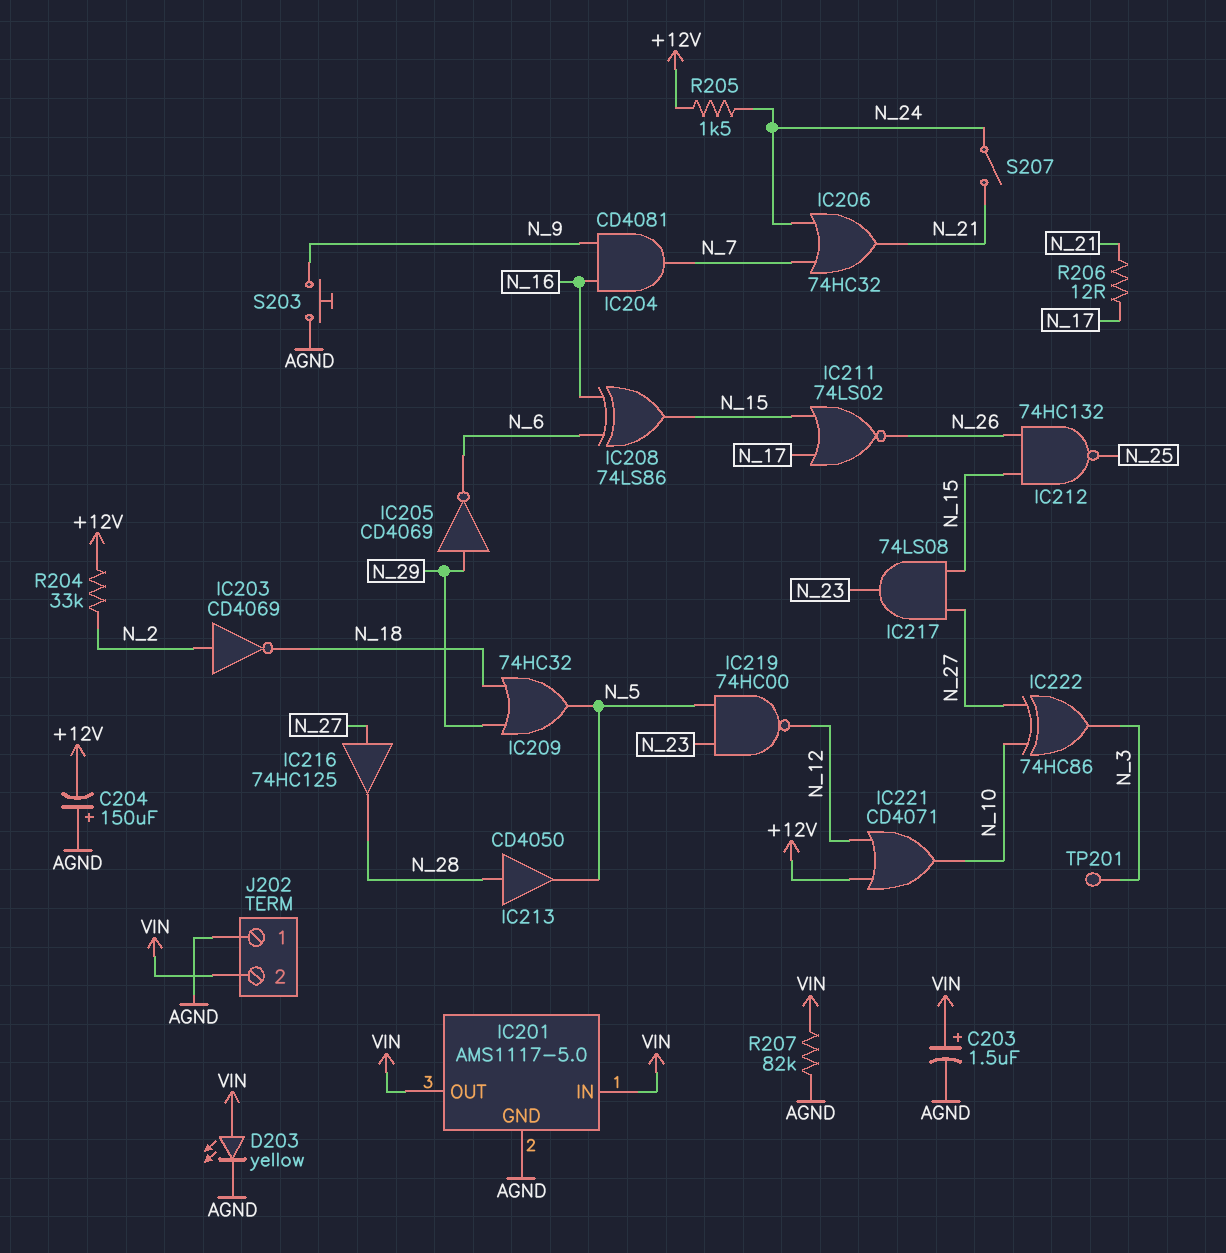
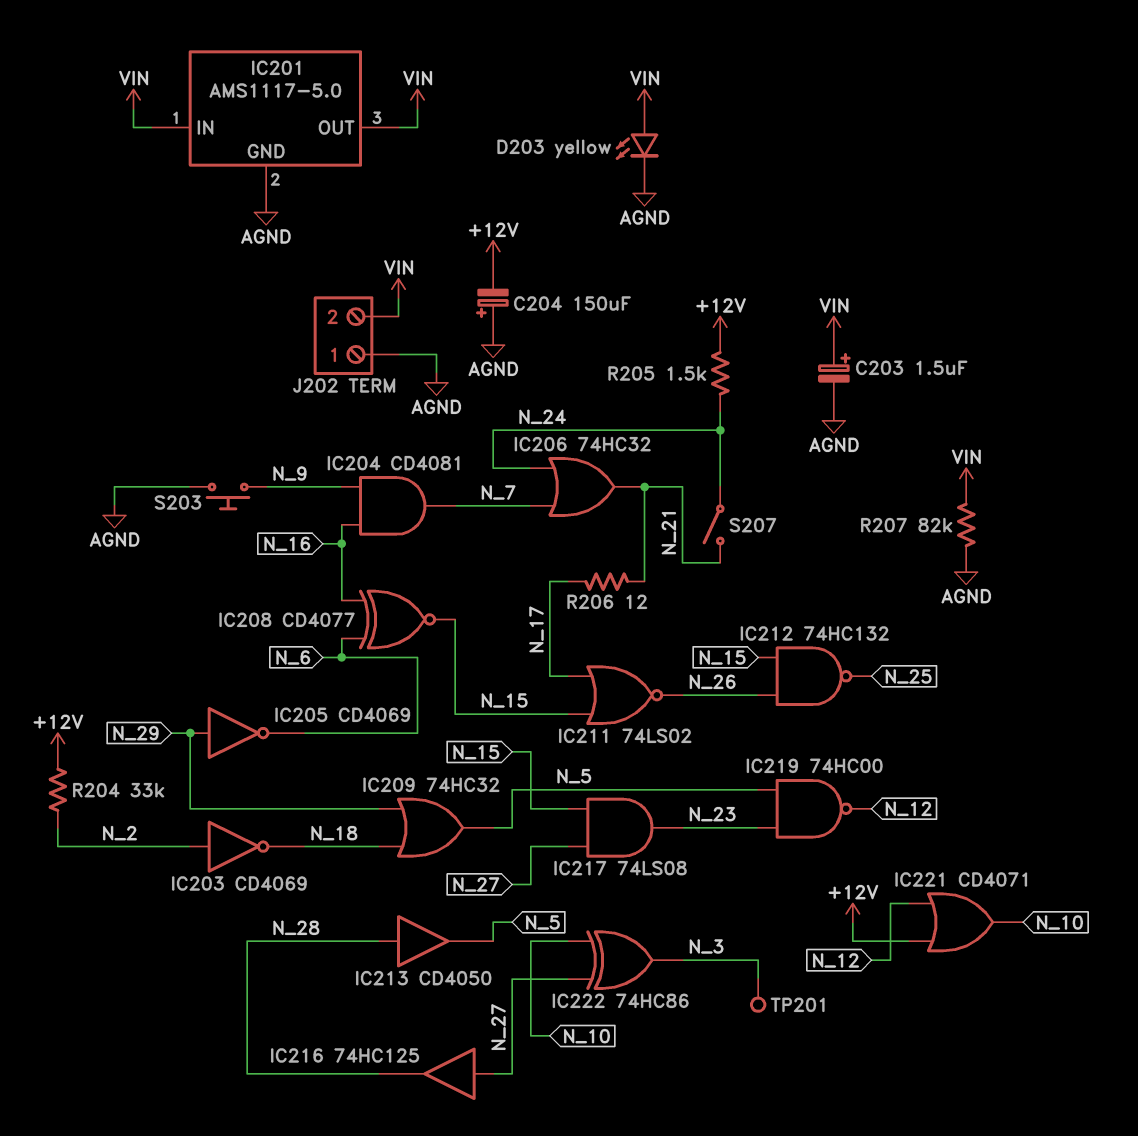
IC208: XOR 74LS86 (in N_6, in N_16, out N_15) -> XNOR CD4077 (in N_6, in N_16, out N_15)

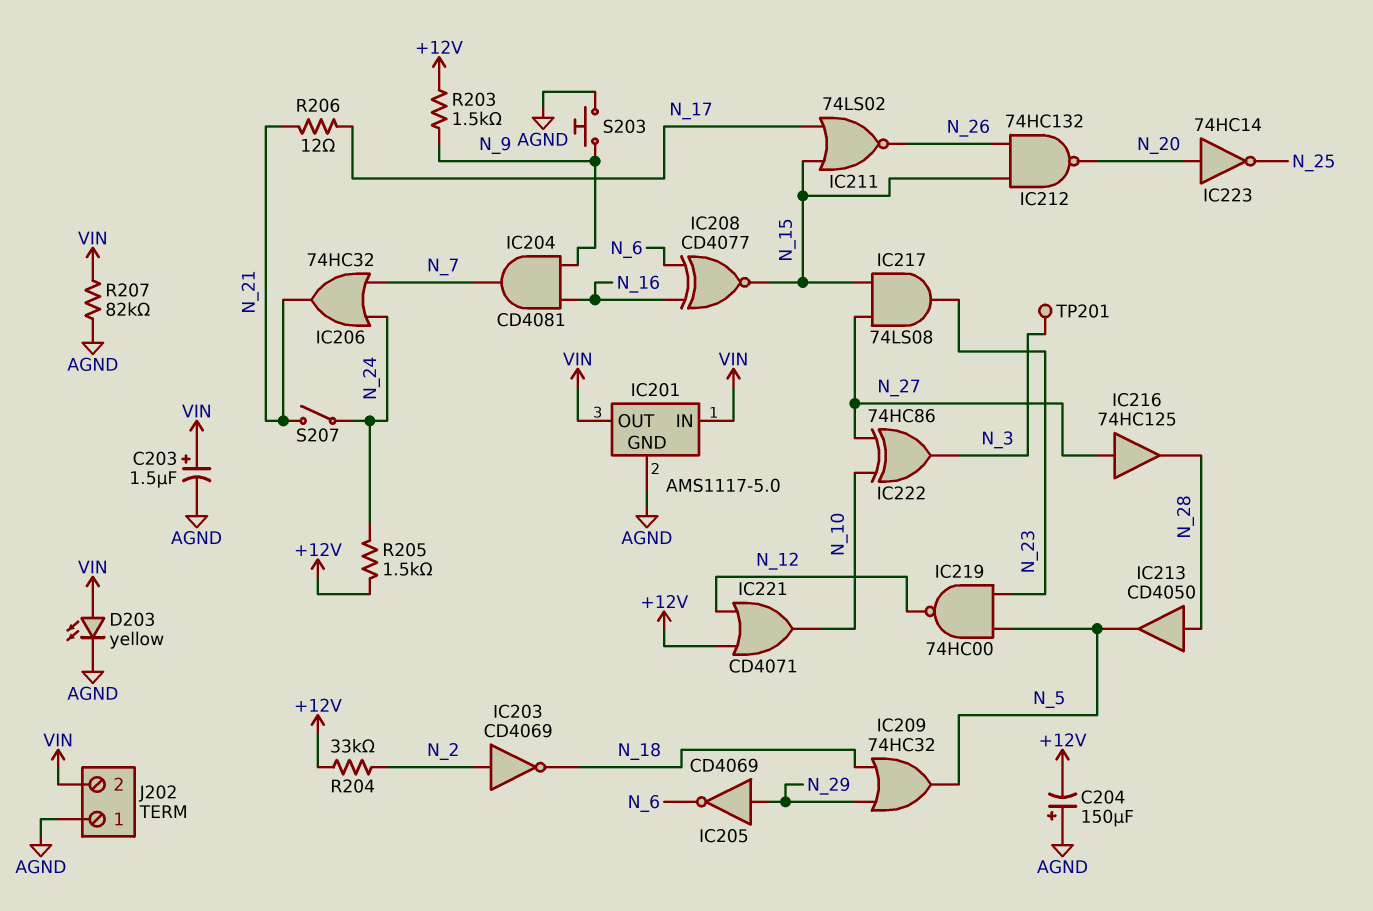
IC212: NAND 74HC132 (in N_15, in N_26, out N_25) -> NAND 74HC132 (in N_15, in N_26, out N_20)
IC223: none -> NOT 74HC14 (in N_20, out N_25)
R203: none -> 1.5k (+12V, N_9)

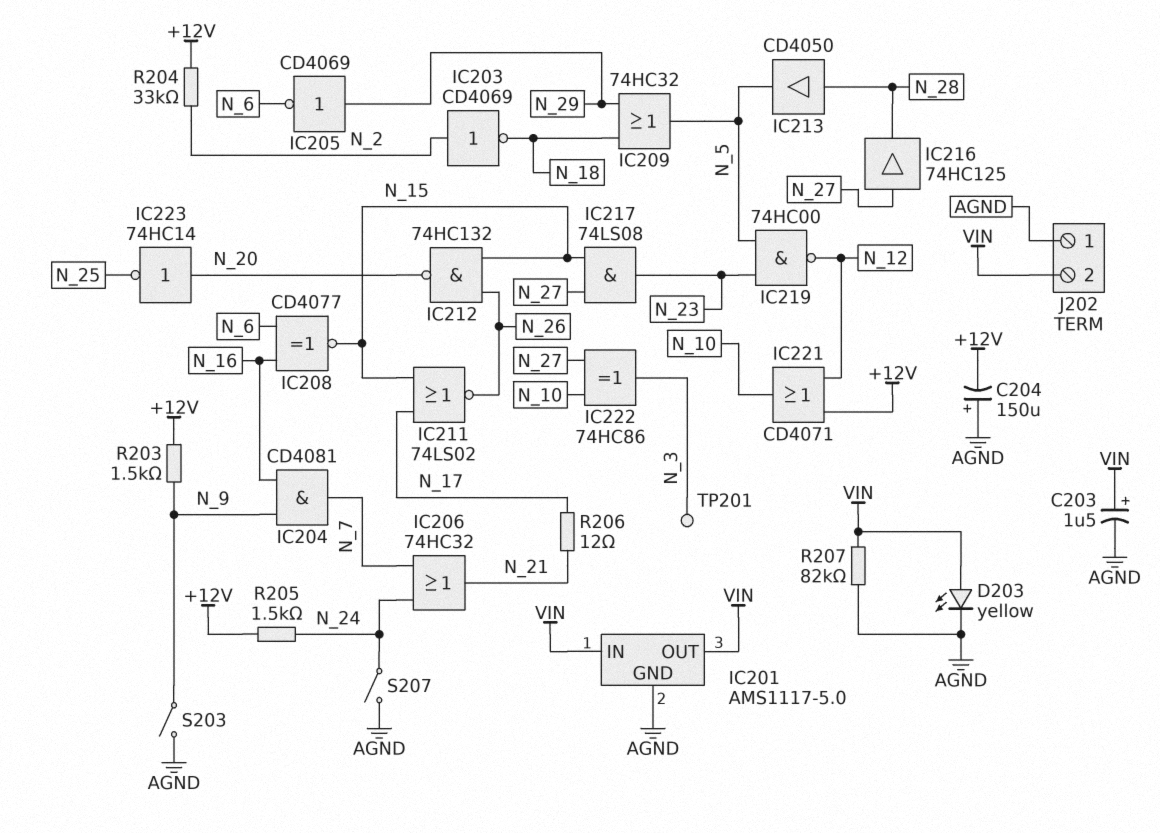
S203: button (AGND, N_9) -> switch (AGND, N_9)
S207: switch (N_21, N_24) -> switch (AGND, N_24)

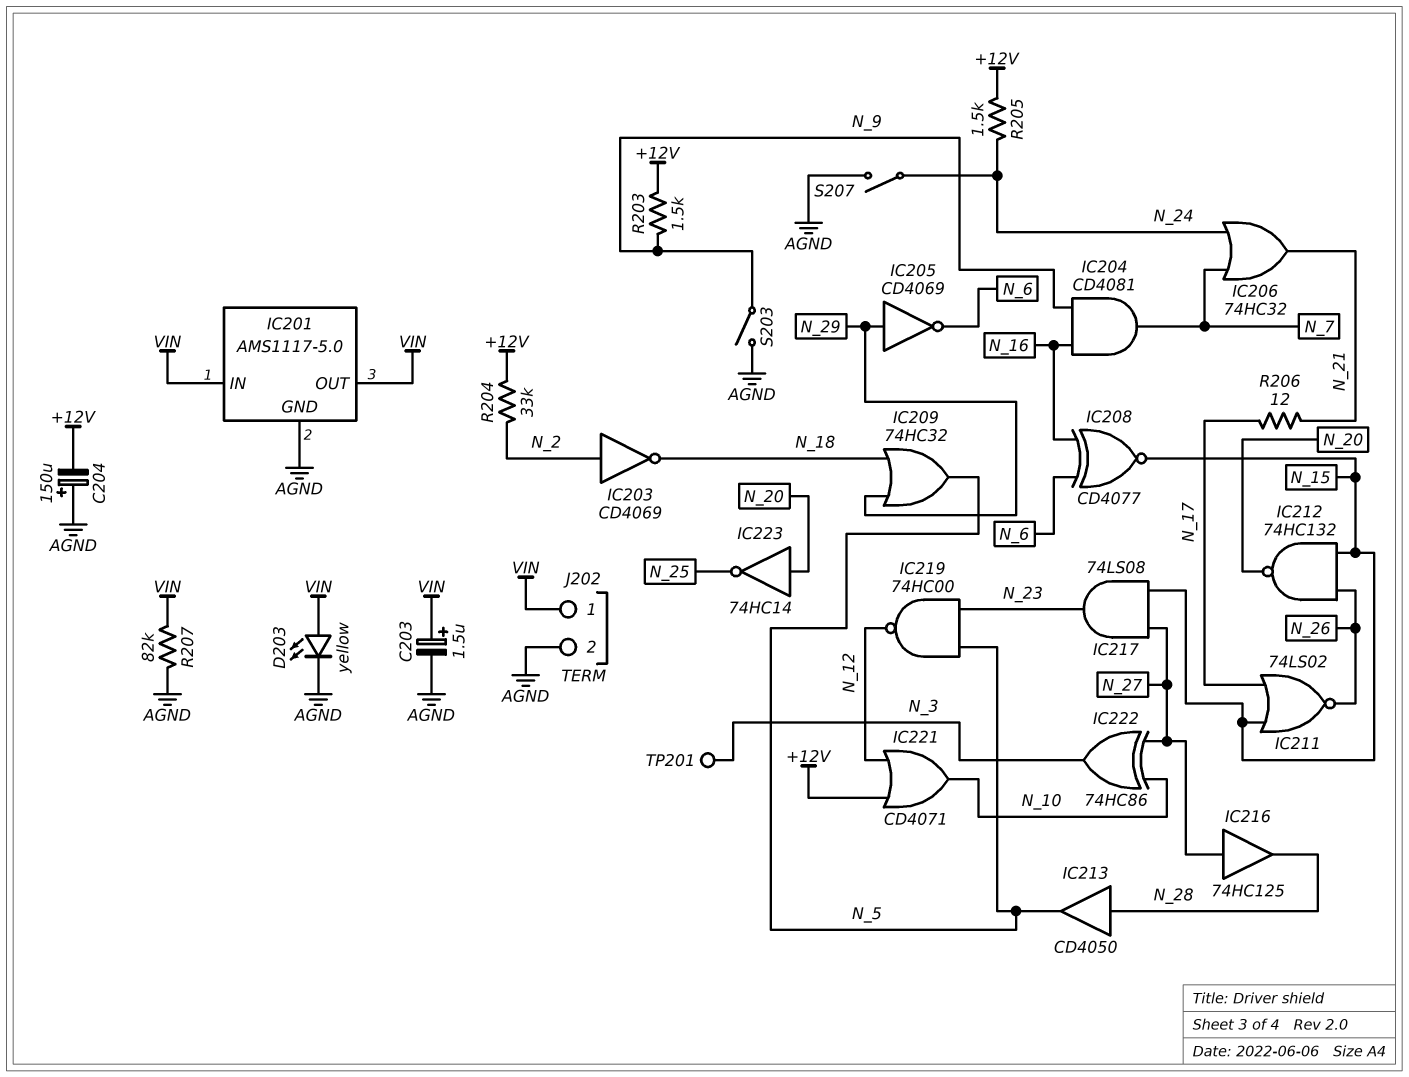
J202 pin 1: AGND -> VIN
J202 pin 2: VIN -> AGND

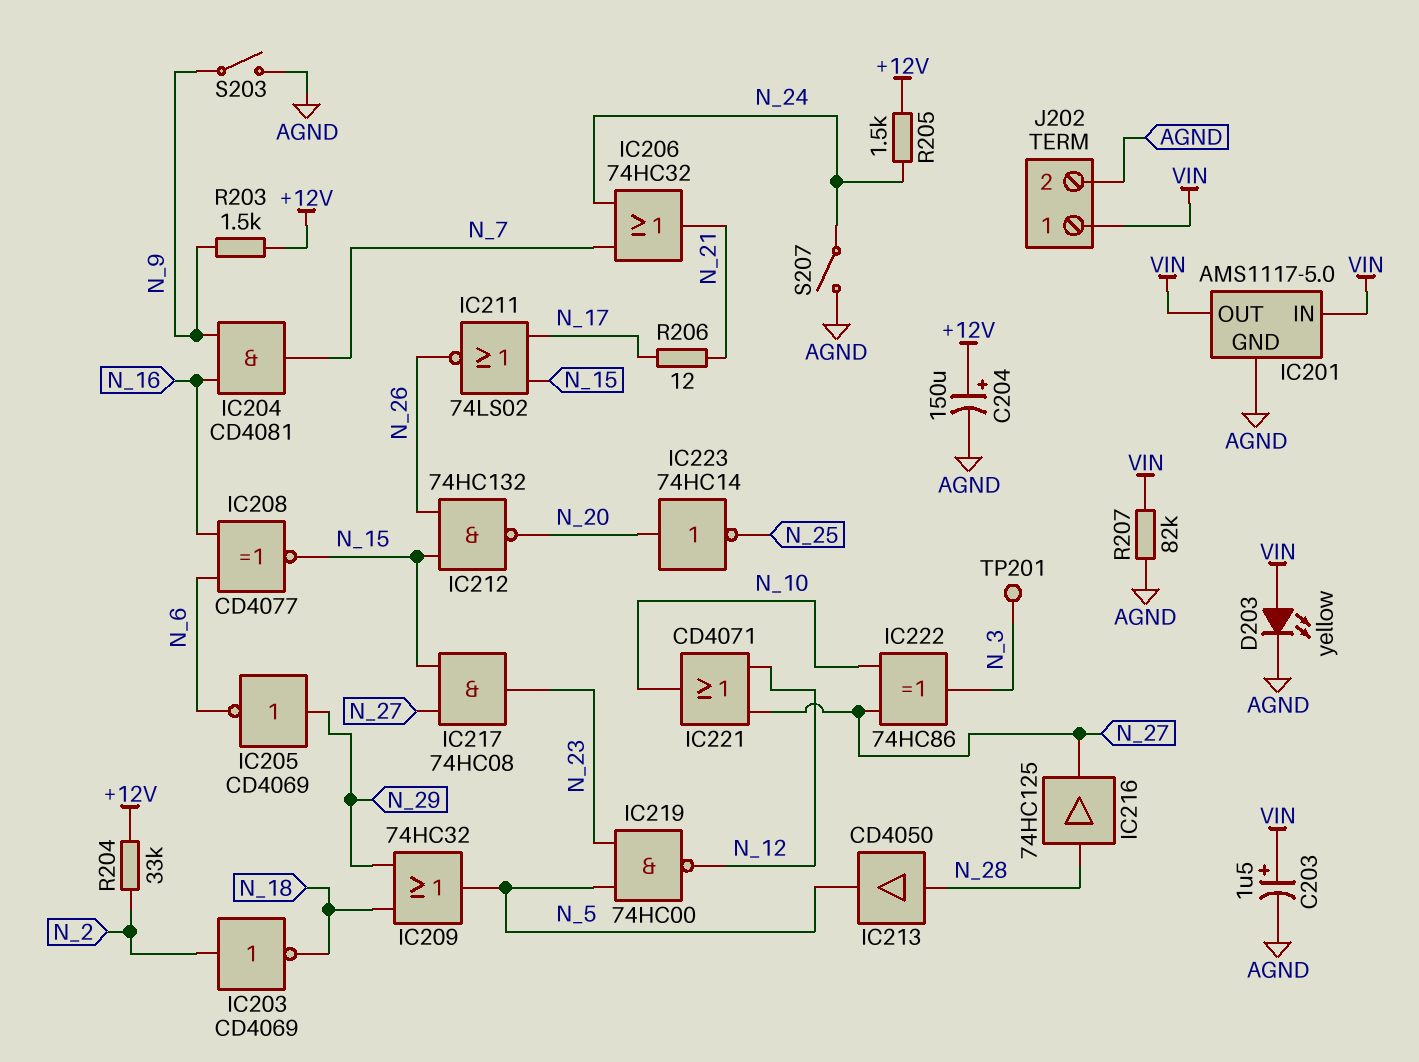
C204: 150uF (plus AGND, minus +12V) -> 150uF (plus +12V, minus AGND)
IC216: buffer 74HC125 (in N_27, out N_28) -> buffer 74HC125 (in N_28, out N_27)
IC217: AND 74LS08 (in N_15, in N_27, out N_23) -> AND 74HC08 (in N_15, in N_27, out N_23)
IC221: OR CD4071 (in +12V, in N_12, out N_10) -> OR CD4071 (in N_12, in N_27, out N_10)

